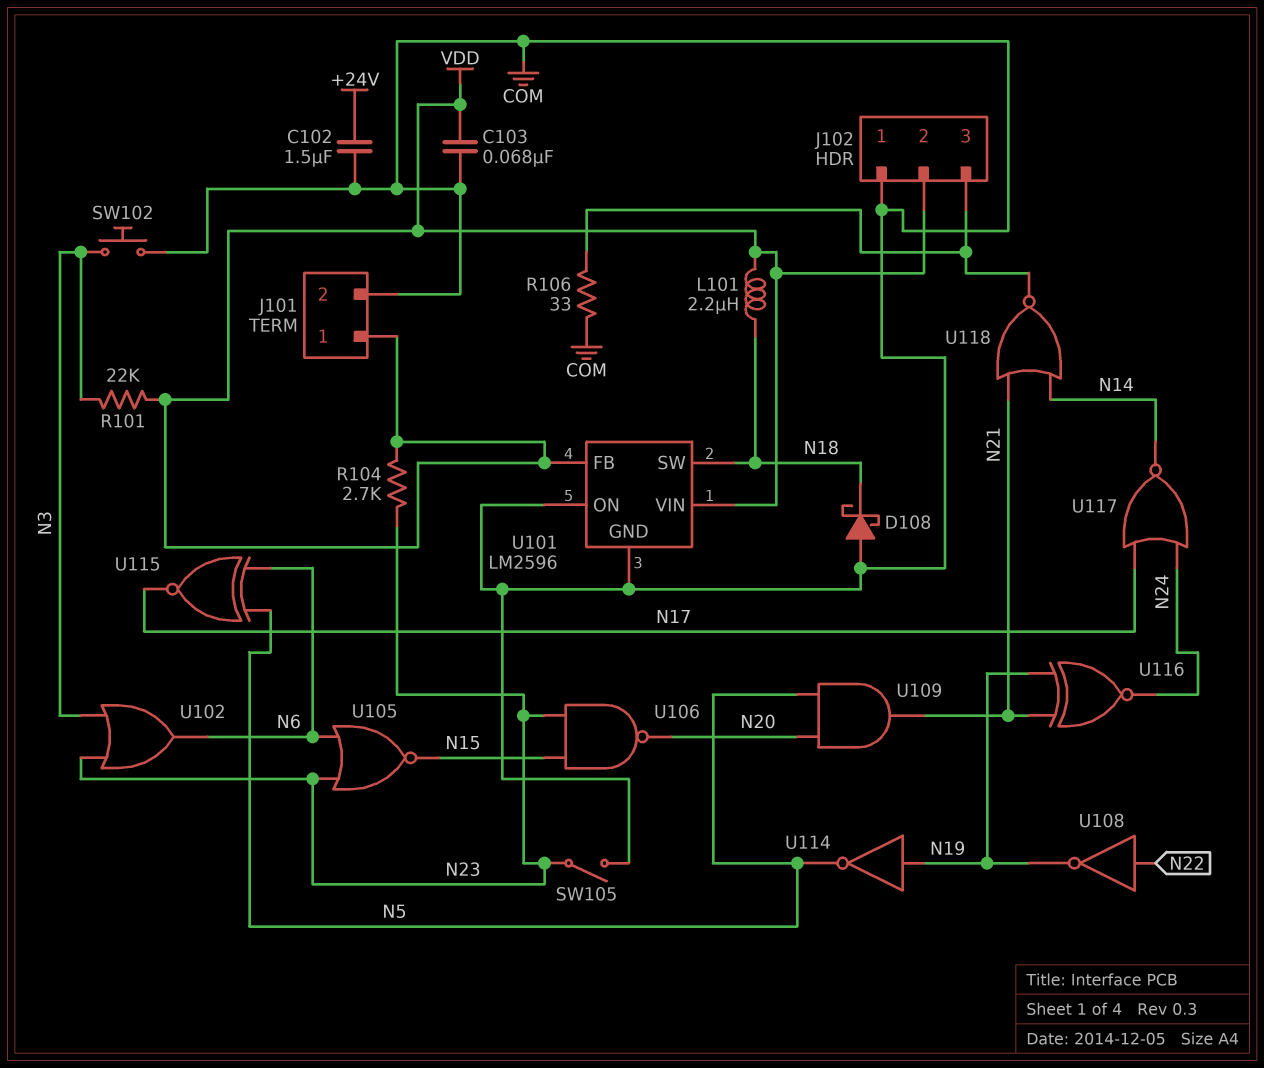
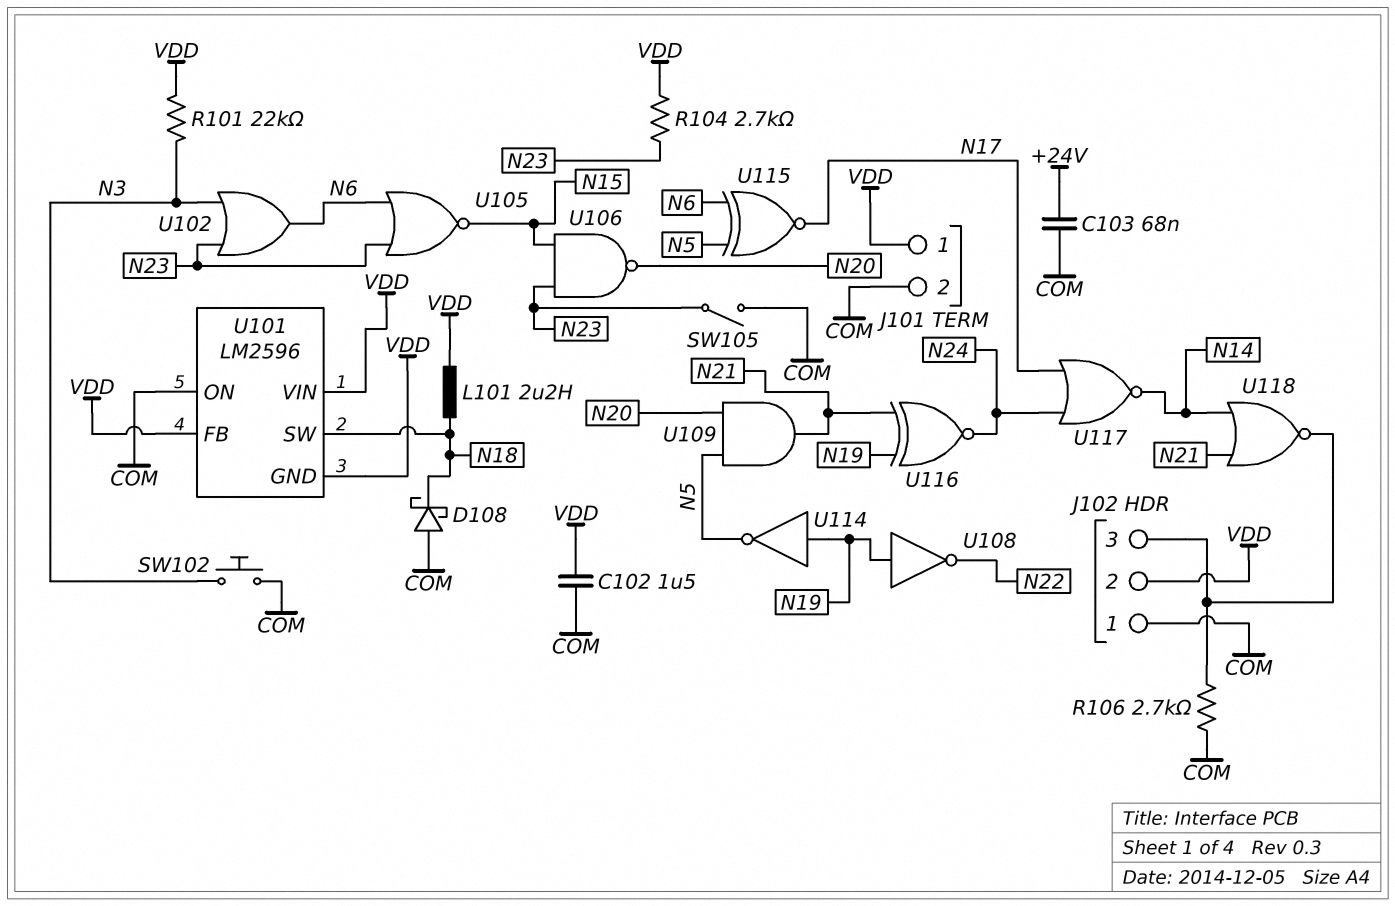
C102: 1.5uF (+24V, COM) -> 1.5uF (COM, VDD)
C103: 68nF (COM, VDD) -> 68nF (+24V, COM)
R106: 33 (COM, J102/3) -> 2.7k (COM, J102/3)
U101 pin GND: COM -> VDD
U108: NOT (in N22, out N19) -> NOT (in N19, out N22)

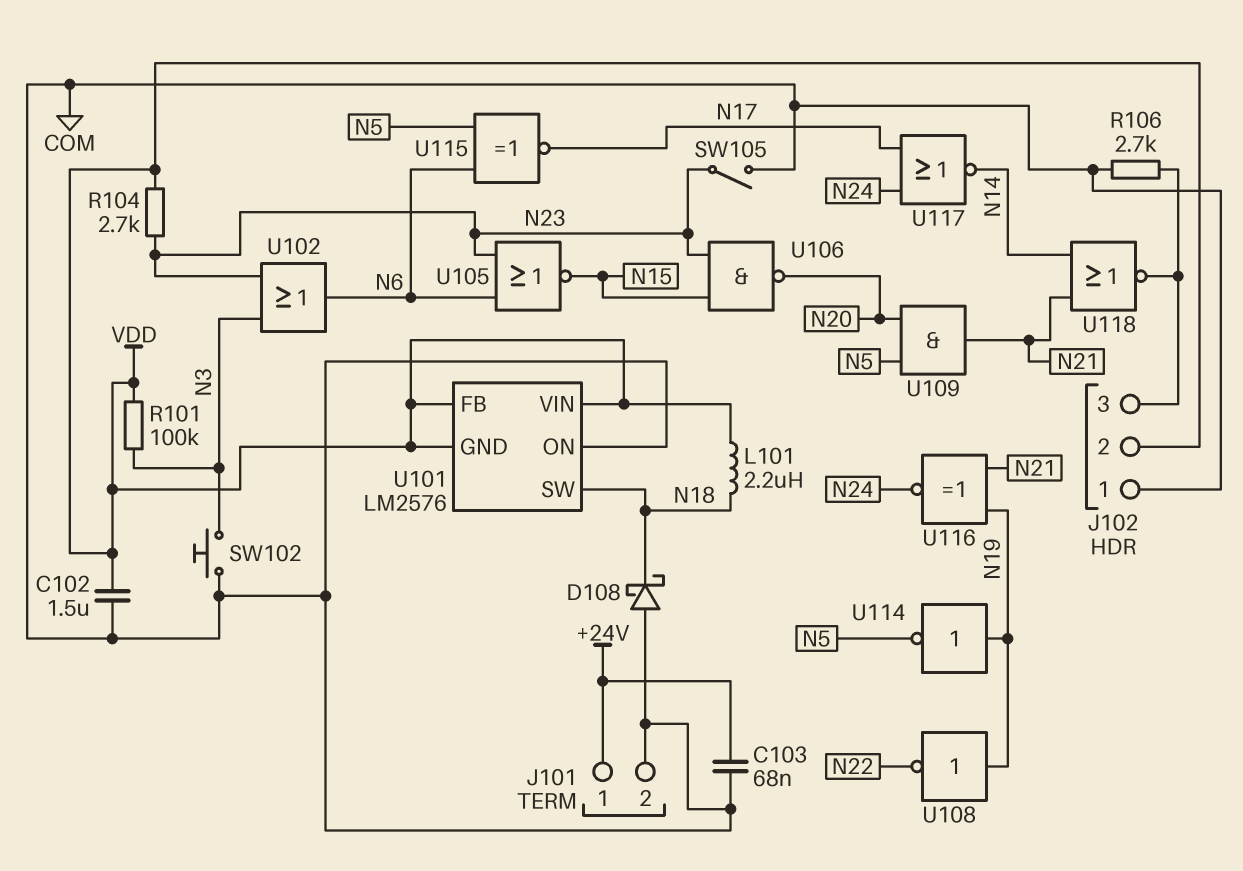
J101 pin 1: VDD -> +24V
R101: 22k (N3, VDD) -> 100k (N3, VDD)
U101: LM2596 -> LM2576

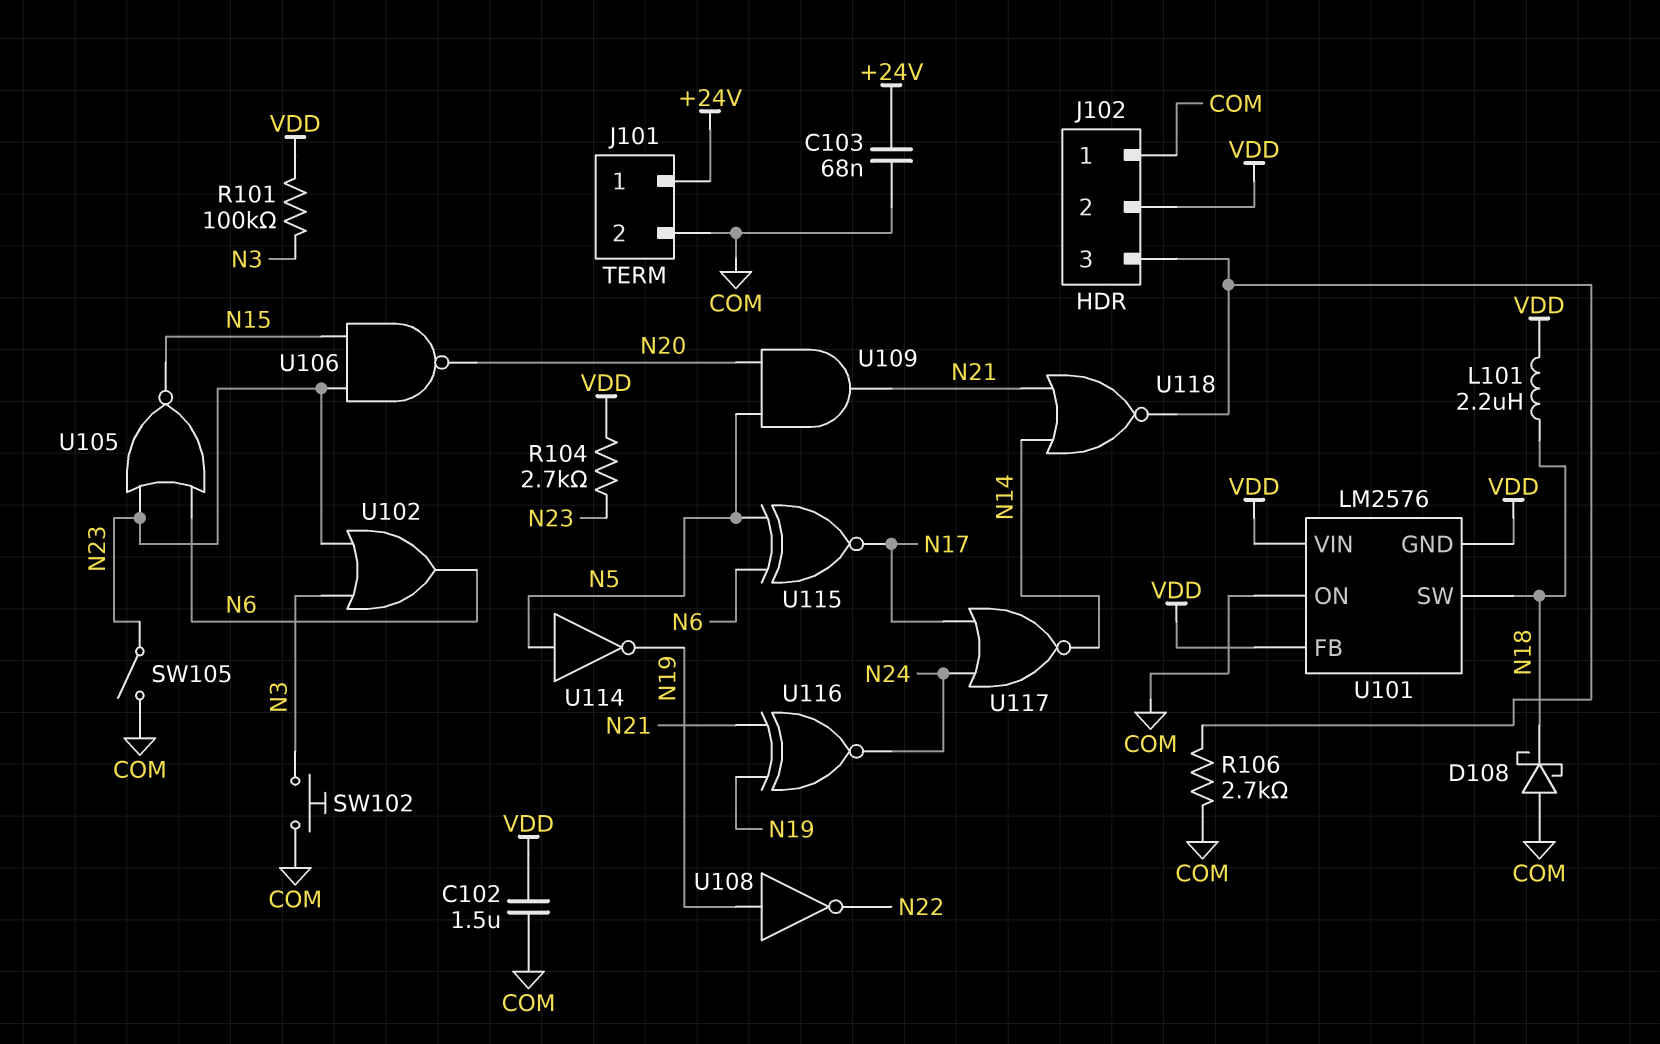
U114: NOT (in N19, out N5) -> NOT (in N5, out N19)

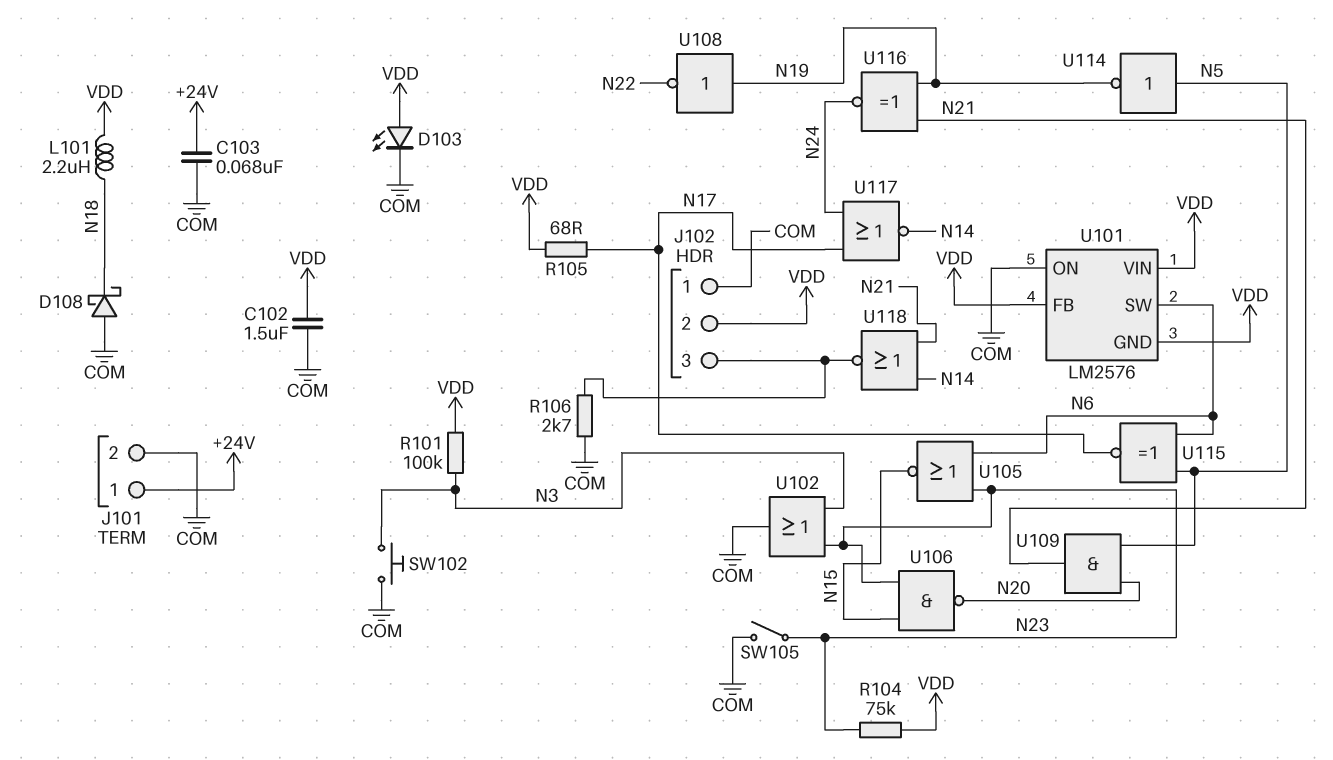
D103: none -> LED (A VDD, K COM)
R104: 2.7k (N23, VDD) -> 75k (N23, VDD)
R105: none -> 68 (N17, VDD)
U101 pin SW: N18 -> N6
U102: OR (in N3, in N23, out N6) -> OR (in N3, in N23, out COM)

